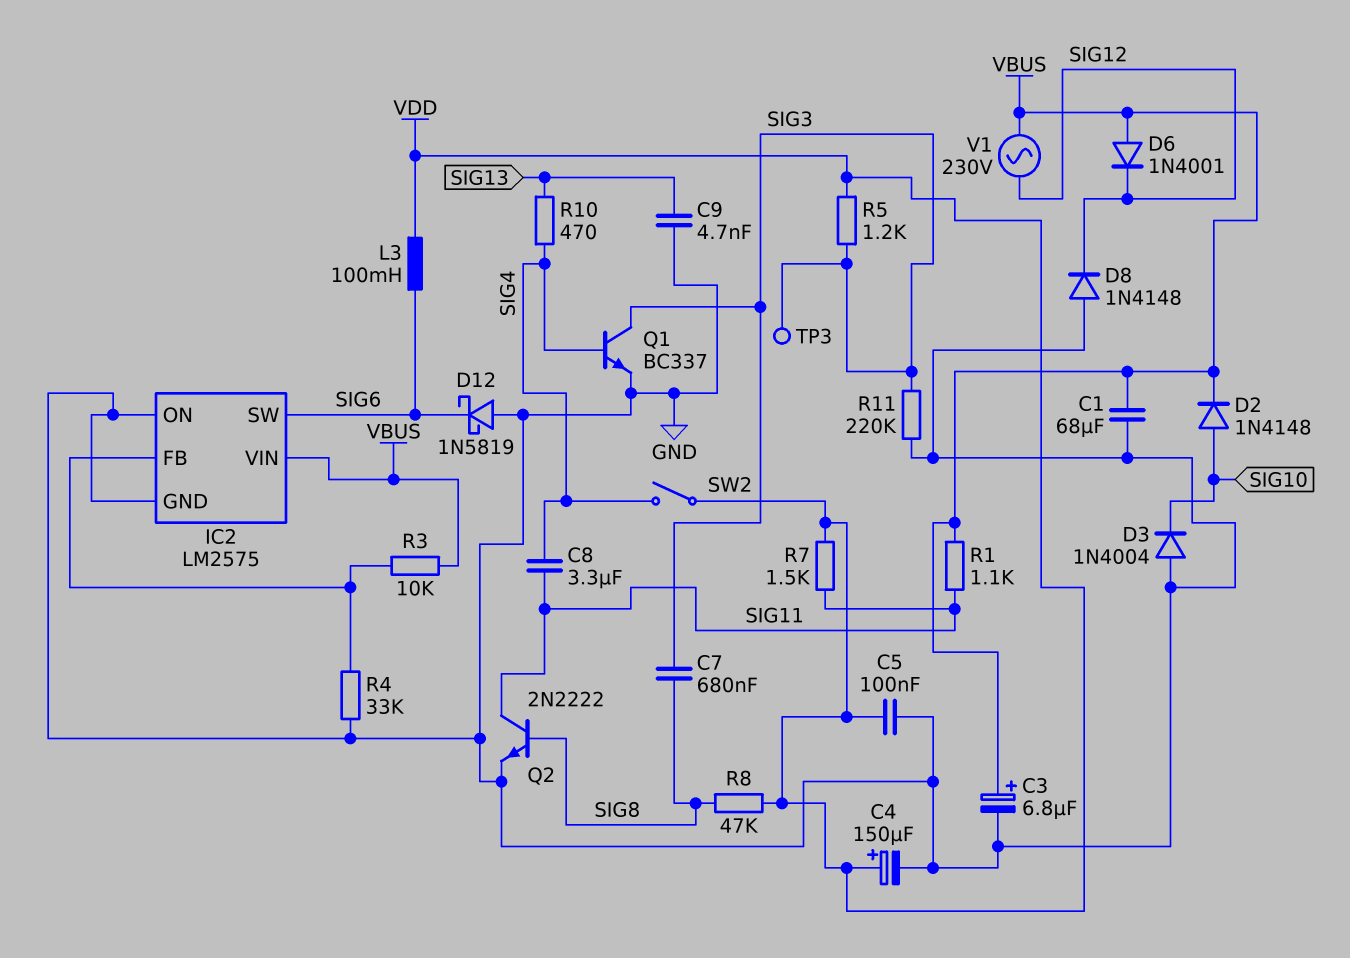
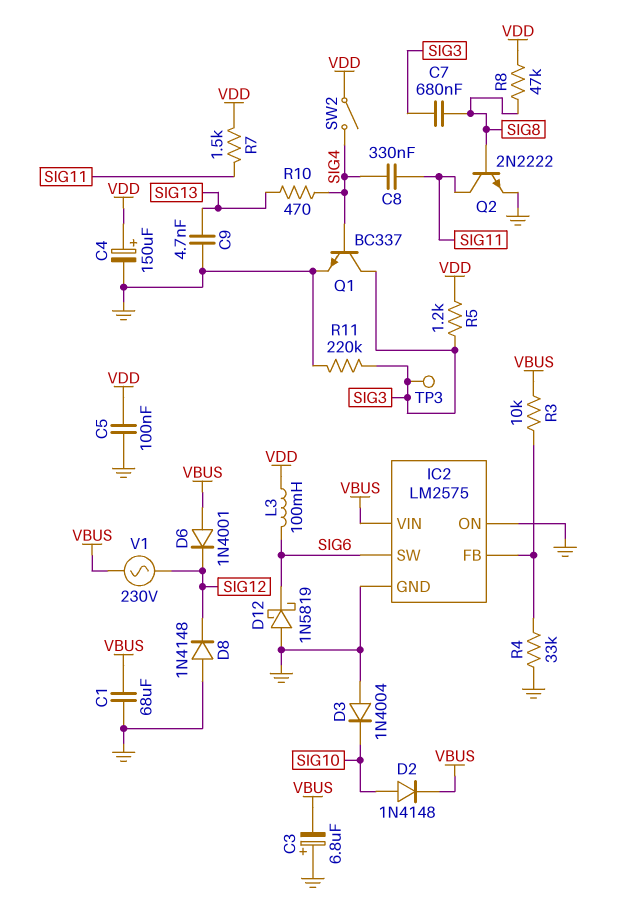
C3: 6.8uF (plus VBUS, minus GND) -> 6.8uF (plus GND, minus VBUS)
C8: 3.3uF (SIG4, SIG11) -> 330nF (SIG4, SIG11)
R1: 1.1k (SIG11, VBUS) -> none

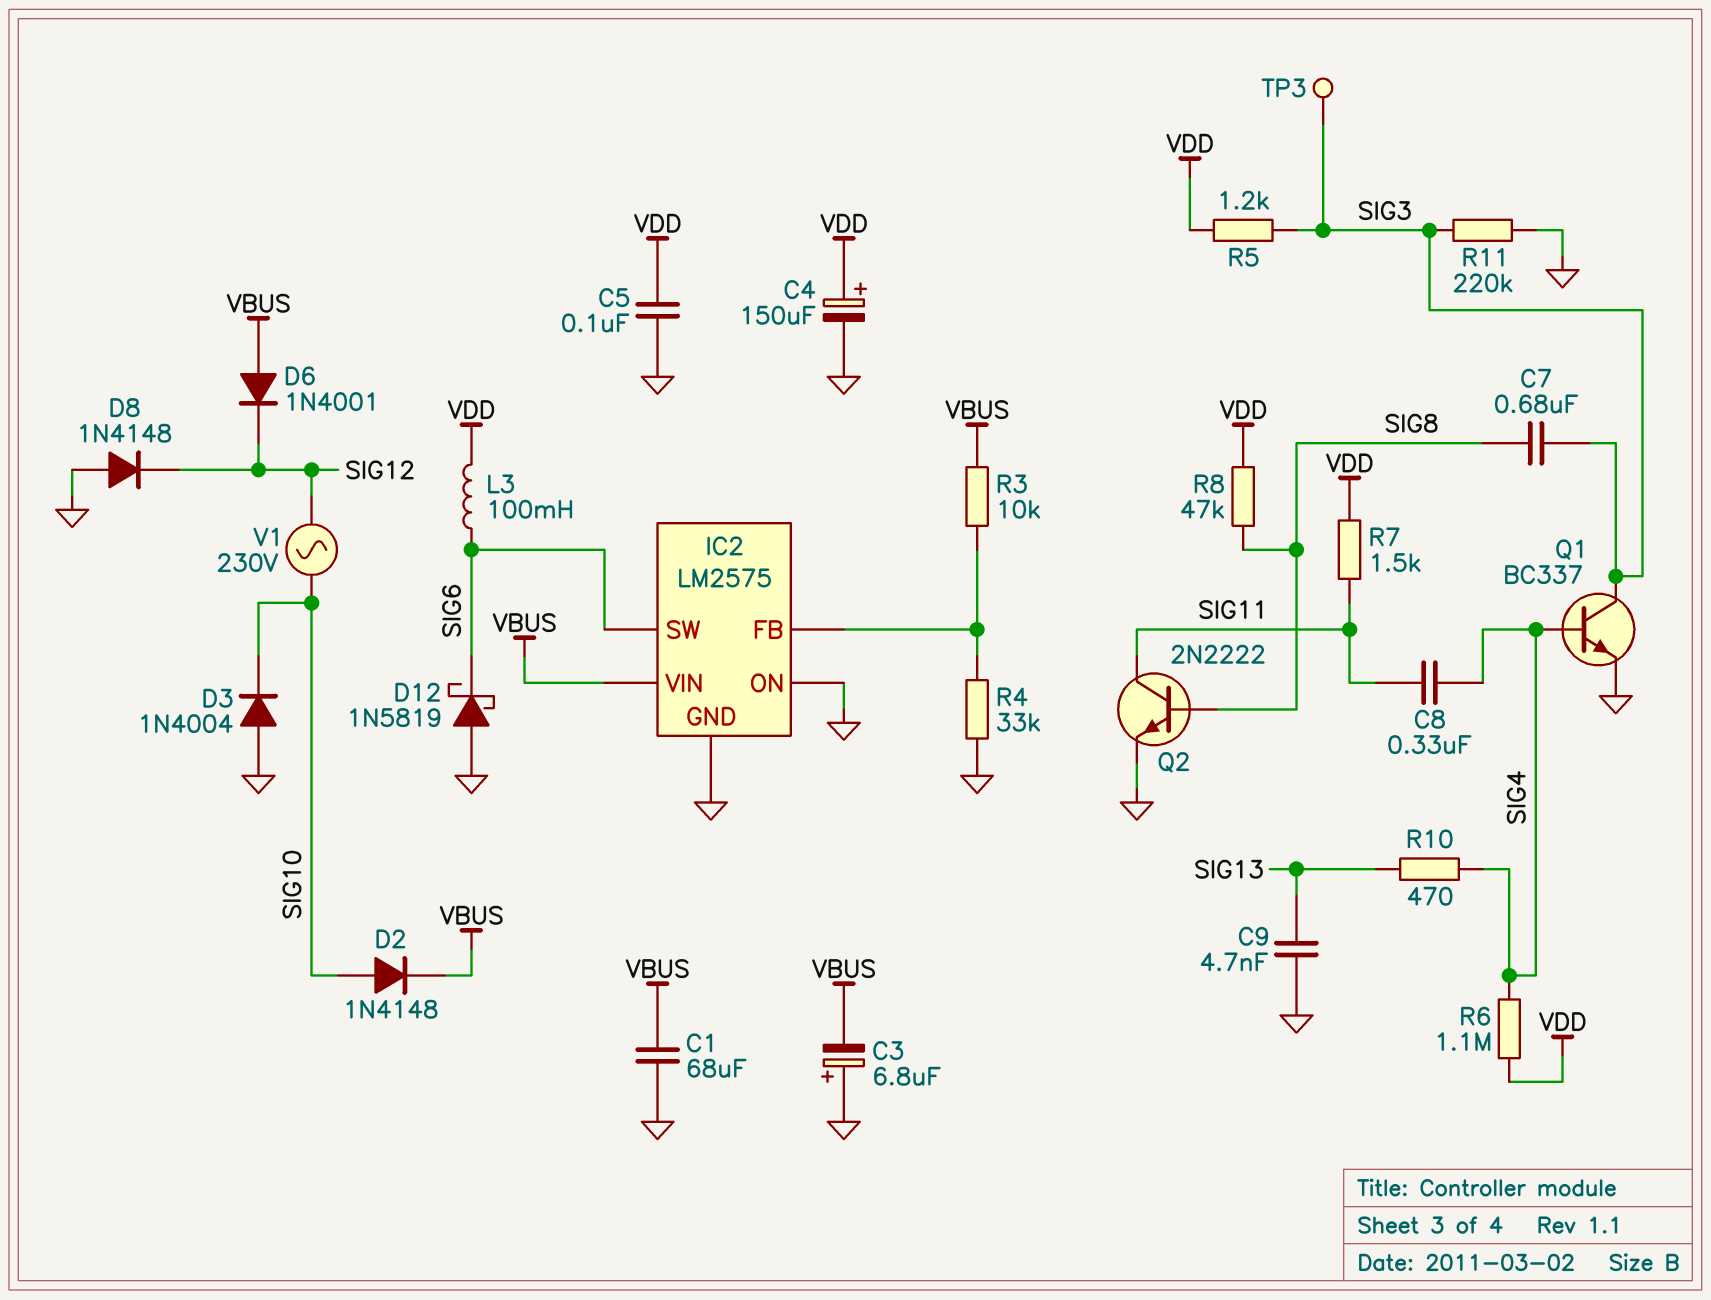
R6: none -> 1.1M (SIG4, VDD)
SW2: switch (SIG4, VDD) -> none
V1: AC 230V (SIG12, VBUS) -> AC 230V (SIG10, SIG12)

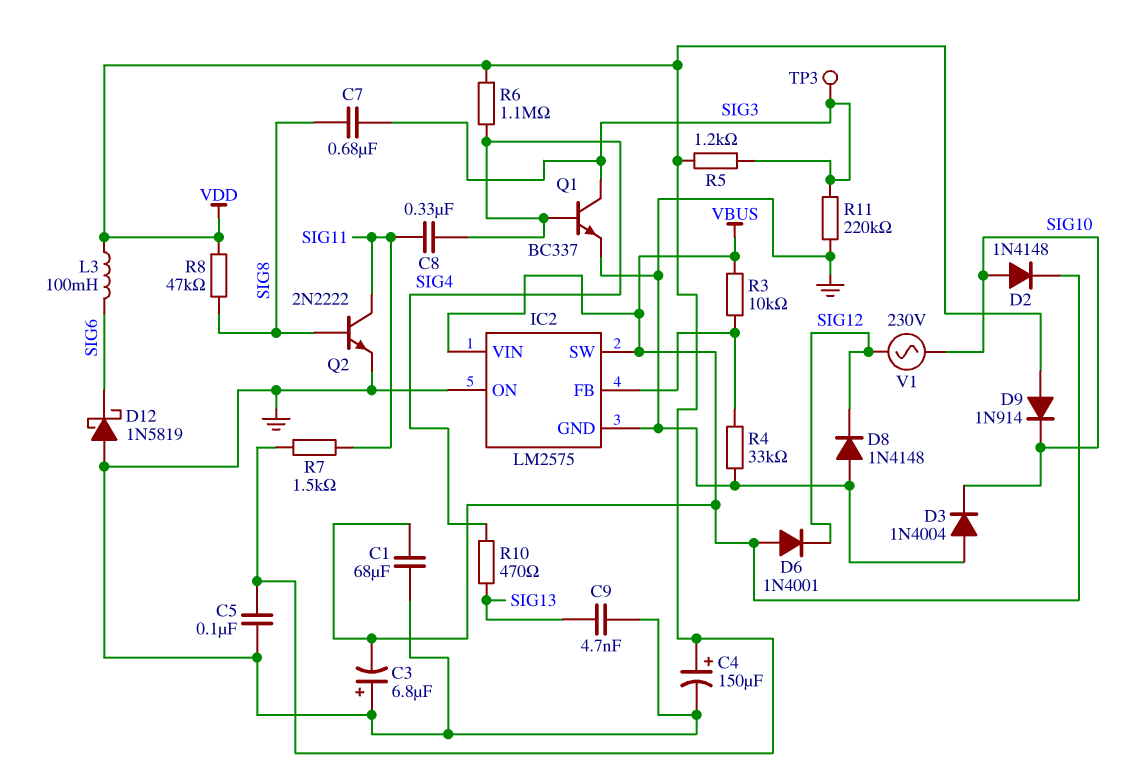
D9: none -> diode 1N914 (A VDD, K SIG10)
IC2 pin SW: SIG6 -> VBUS

